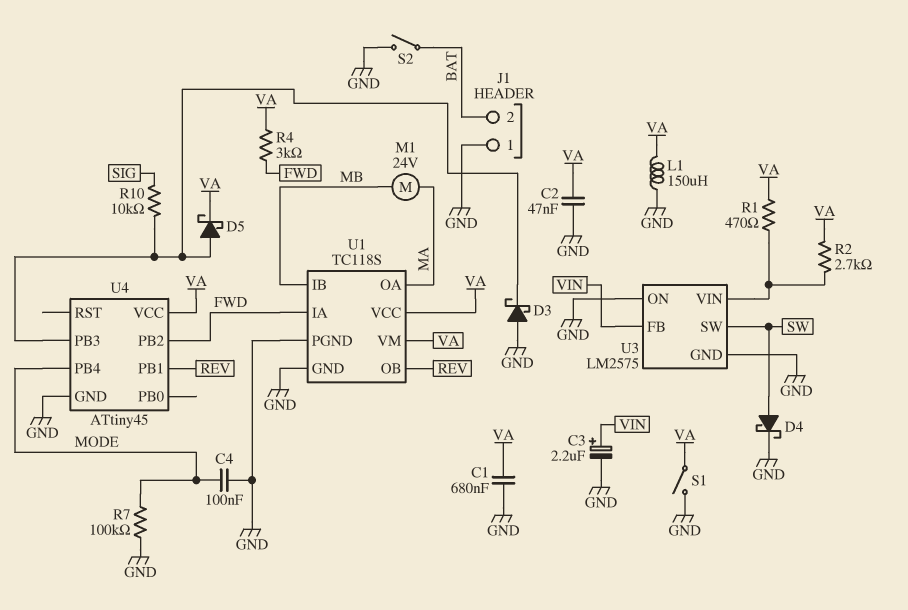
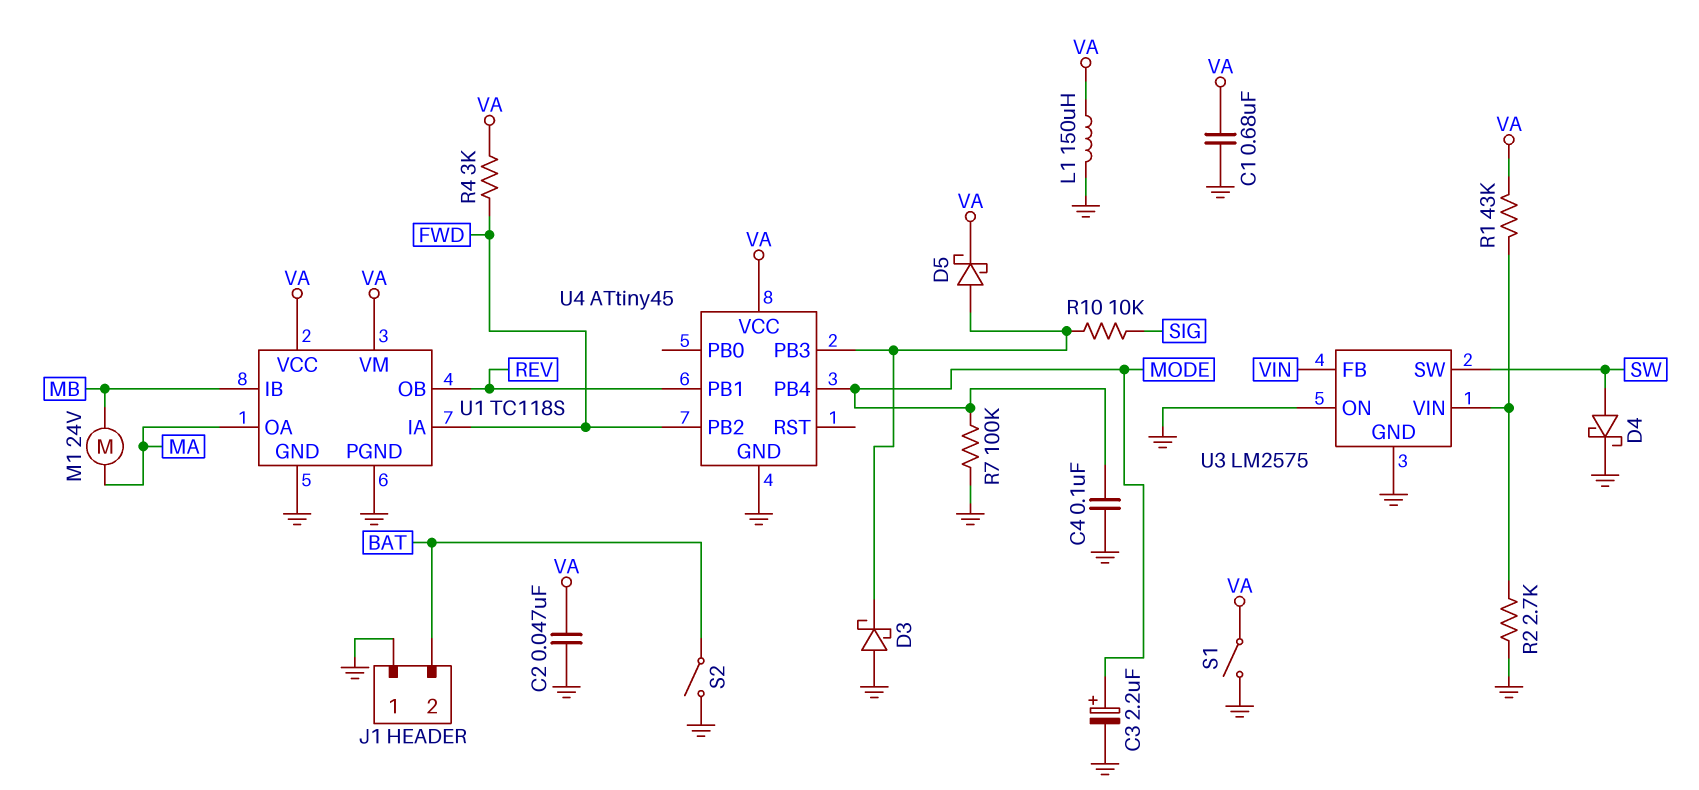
C3: 2.2uF (plus VIN, minus GND) -> 2.2uF (plus MODE, minus GND)
R1: 470 (U3/VIN, VA) -> 43k (U3/VIN, VA)
R2: 2.7k (U3/VIN, VA) -> 2.7k (GND, U3/VIN)

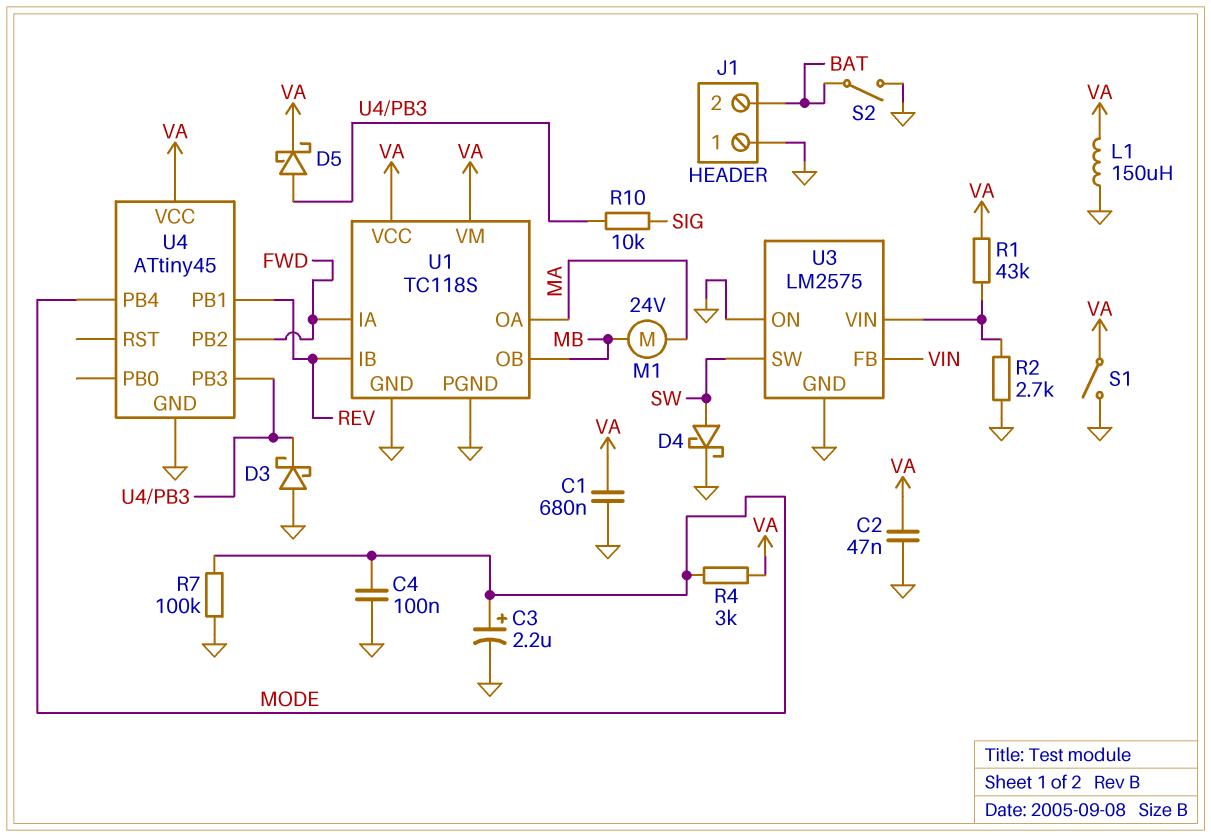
R4: 3k (FWD, VA) -> 3k (MODE, VA)
U1 pin IB: MB -> REV
U1 pin OB: REV -> MB

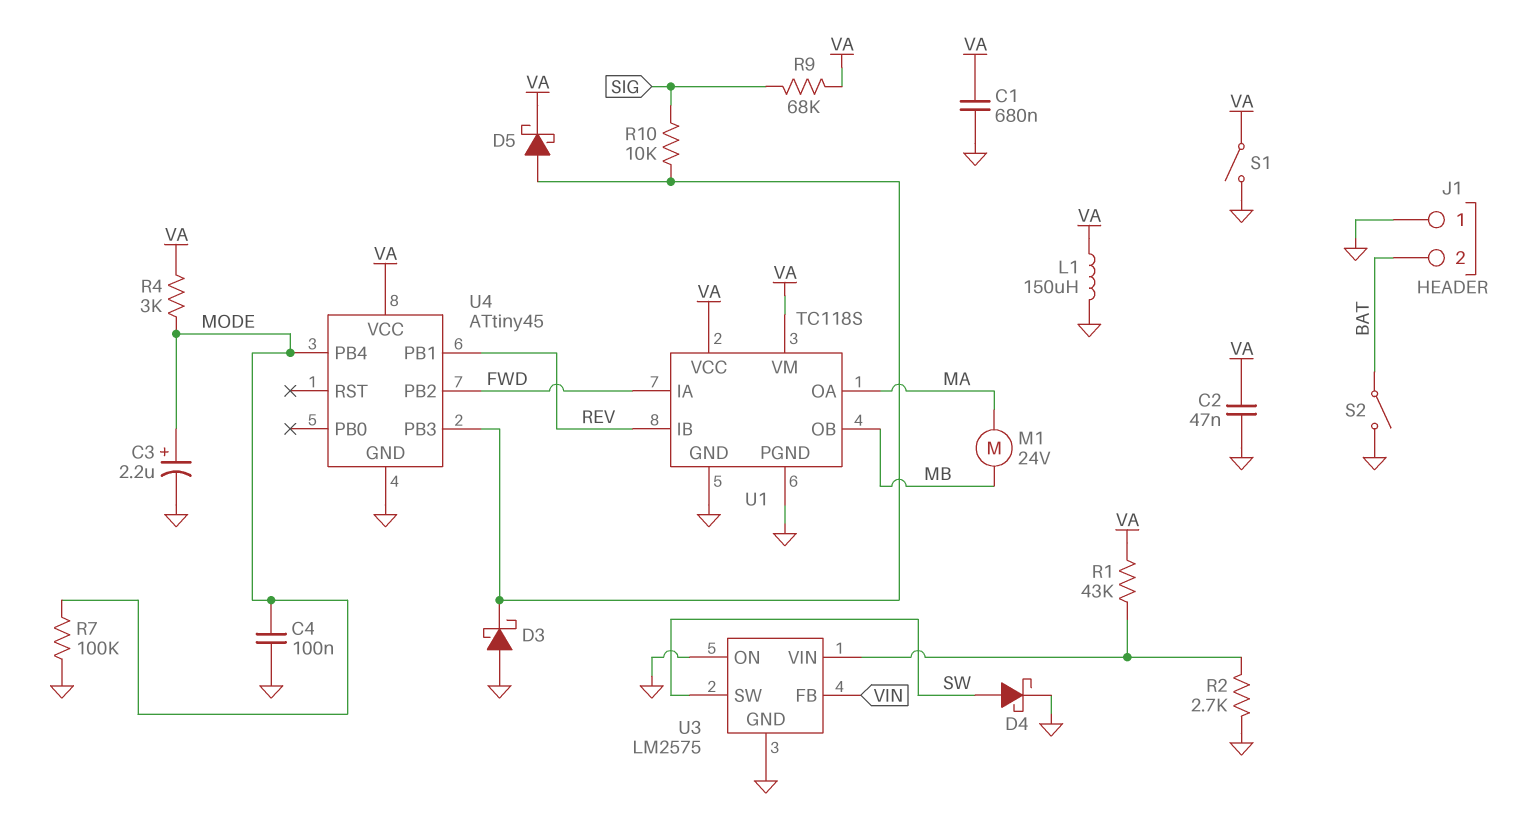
R9: none -> 68k (SIG, VA)

